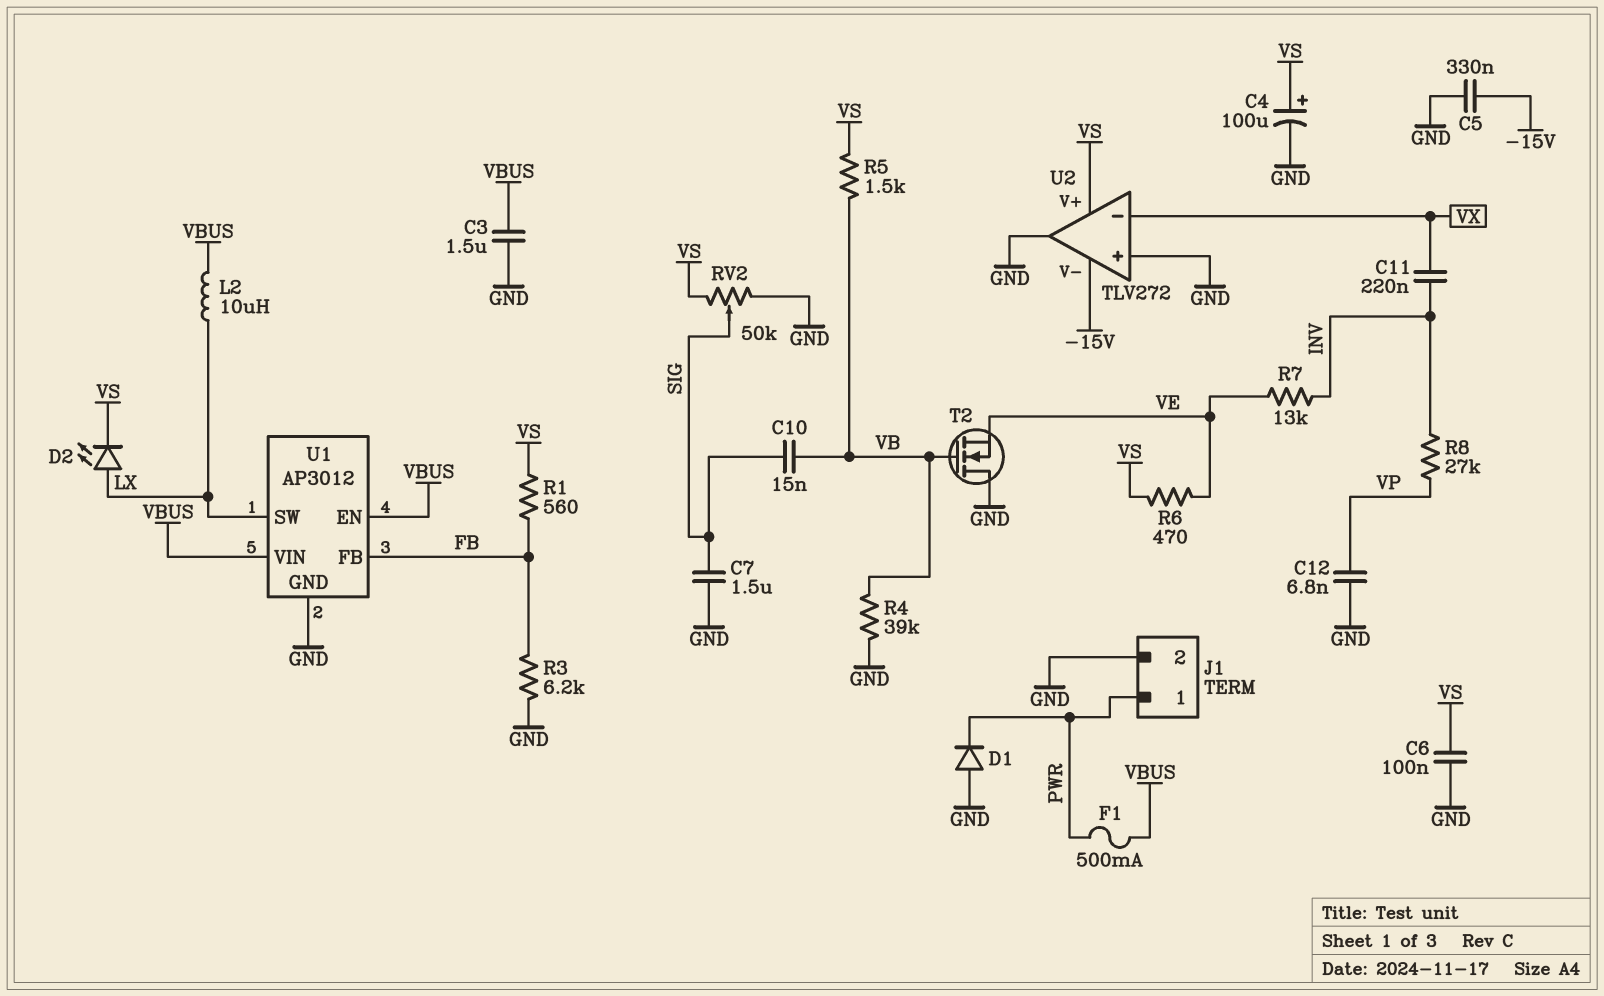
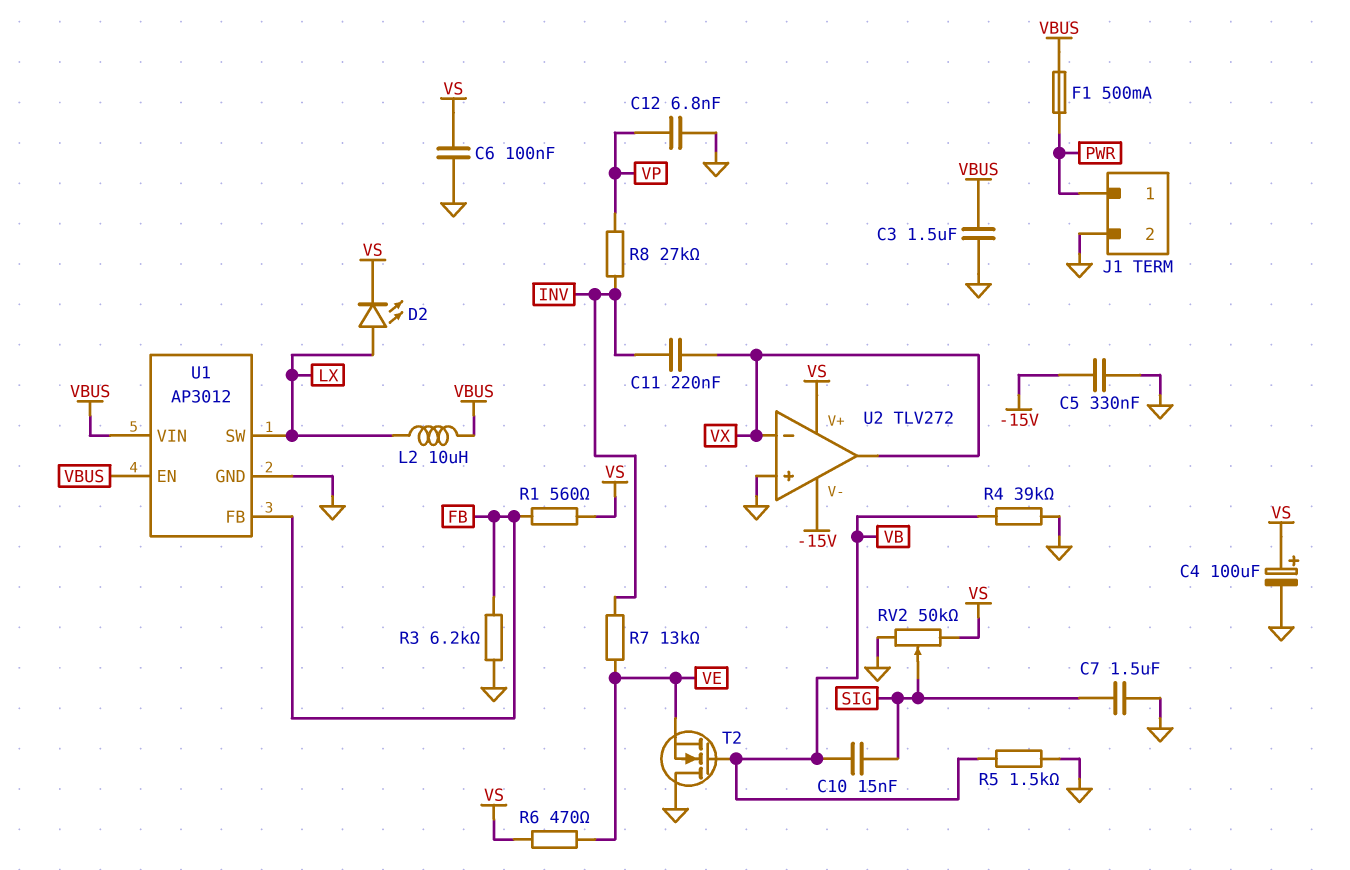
D1: diode (A GND, K PWR) -> none
R5: 1.5k (VB, VS) -> 1.5k (GND, VB)
U2 pin out: GND -> VX

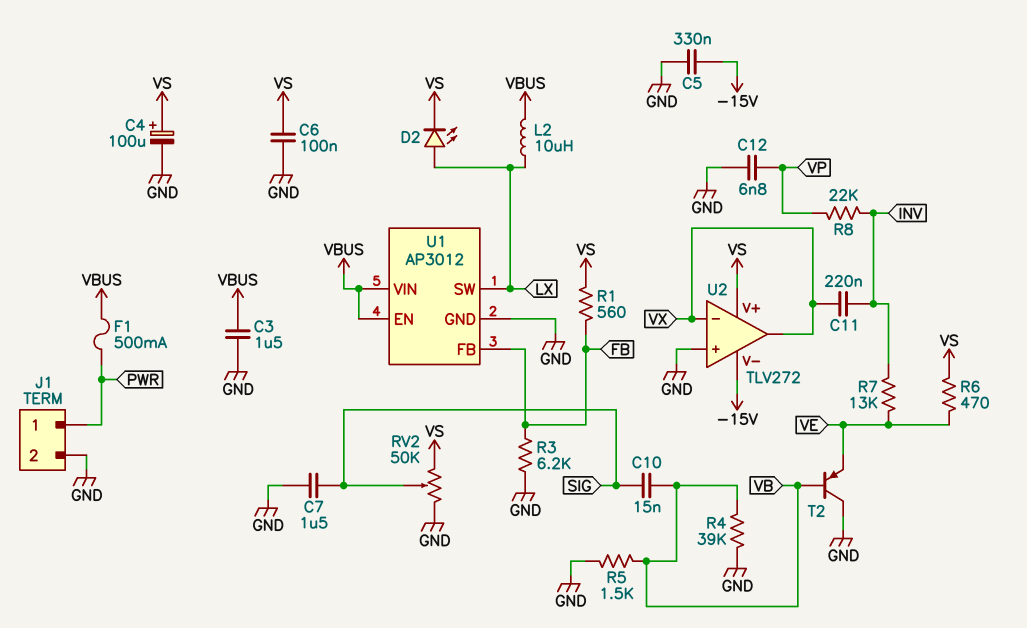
R8: 27k (INV, VP) -> 22k (INV, VP)
T2: NMOS (G VB, D GND, S VE) -> PNP (B VB, C GND, E VE)

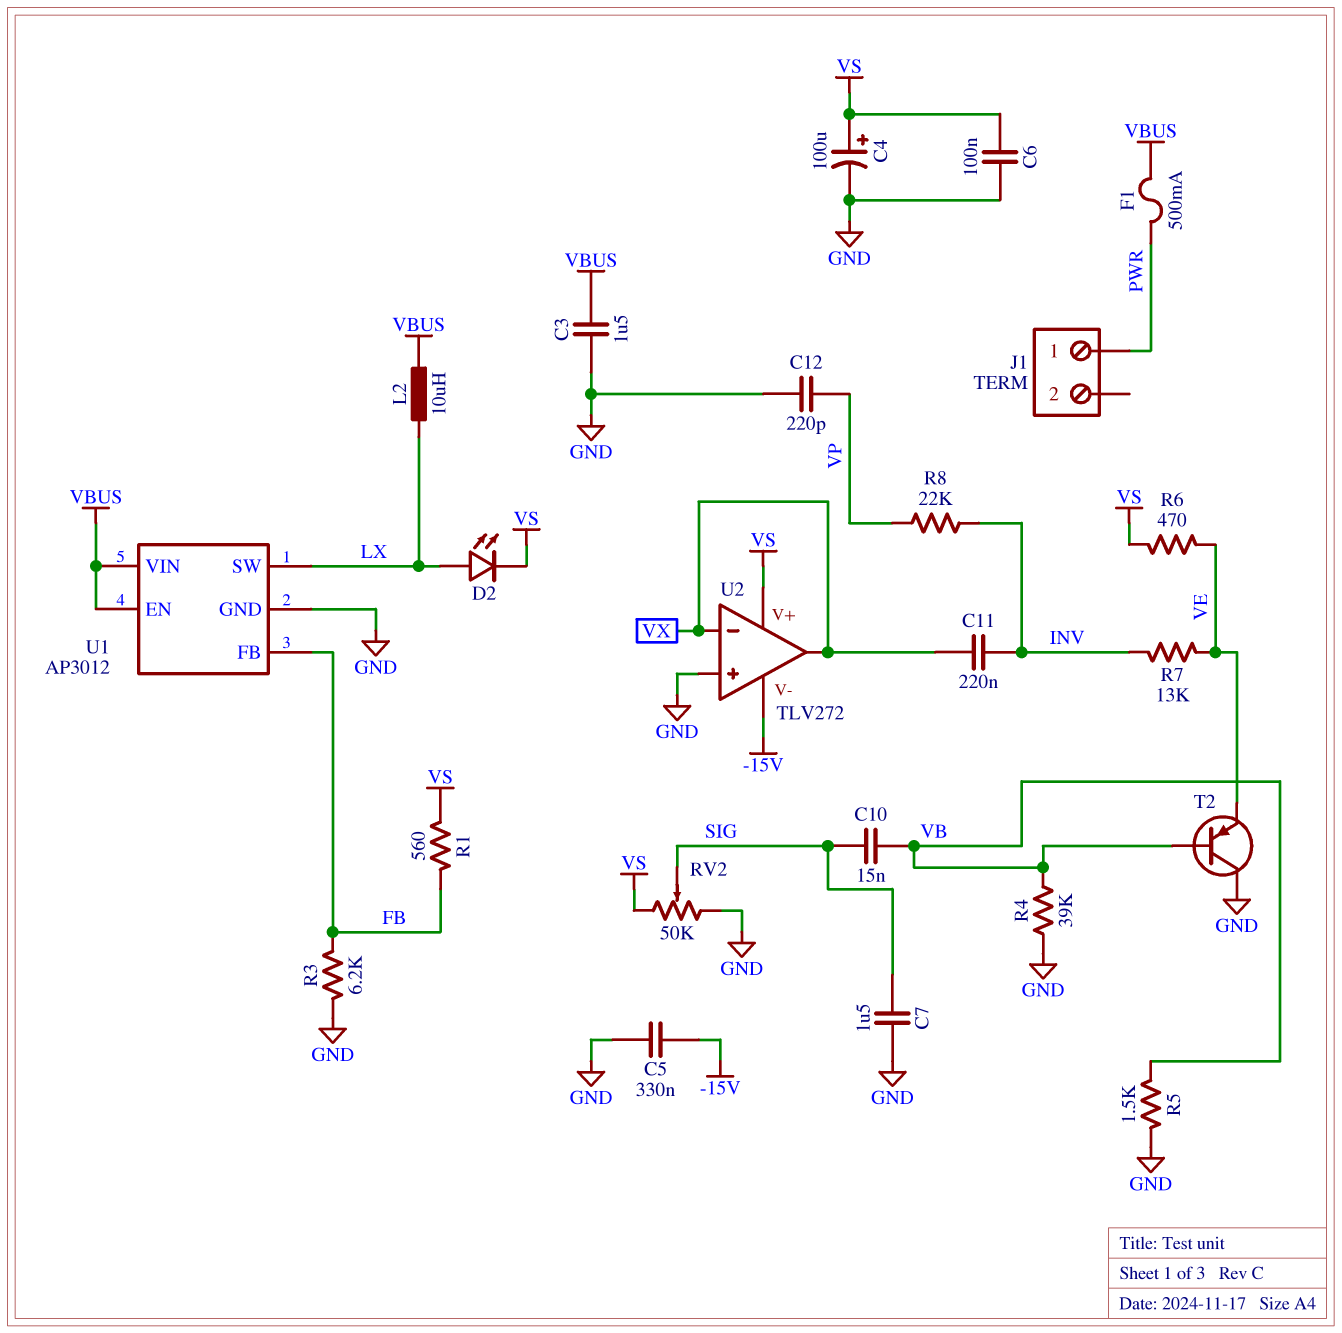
C12: 6.8nF (GND, VP) -> 220pF (GND, VP)
J1 pin 2: GND -> none

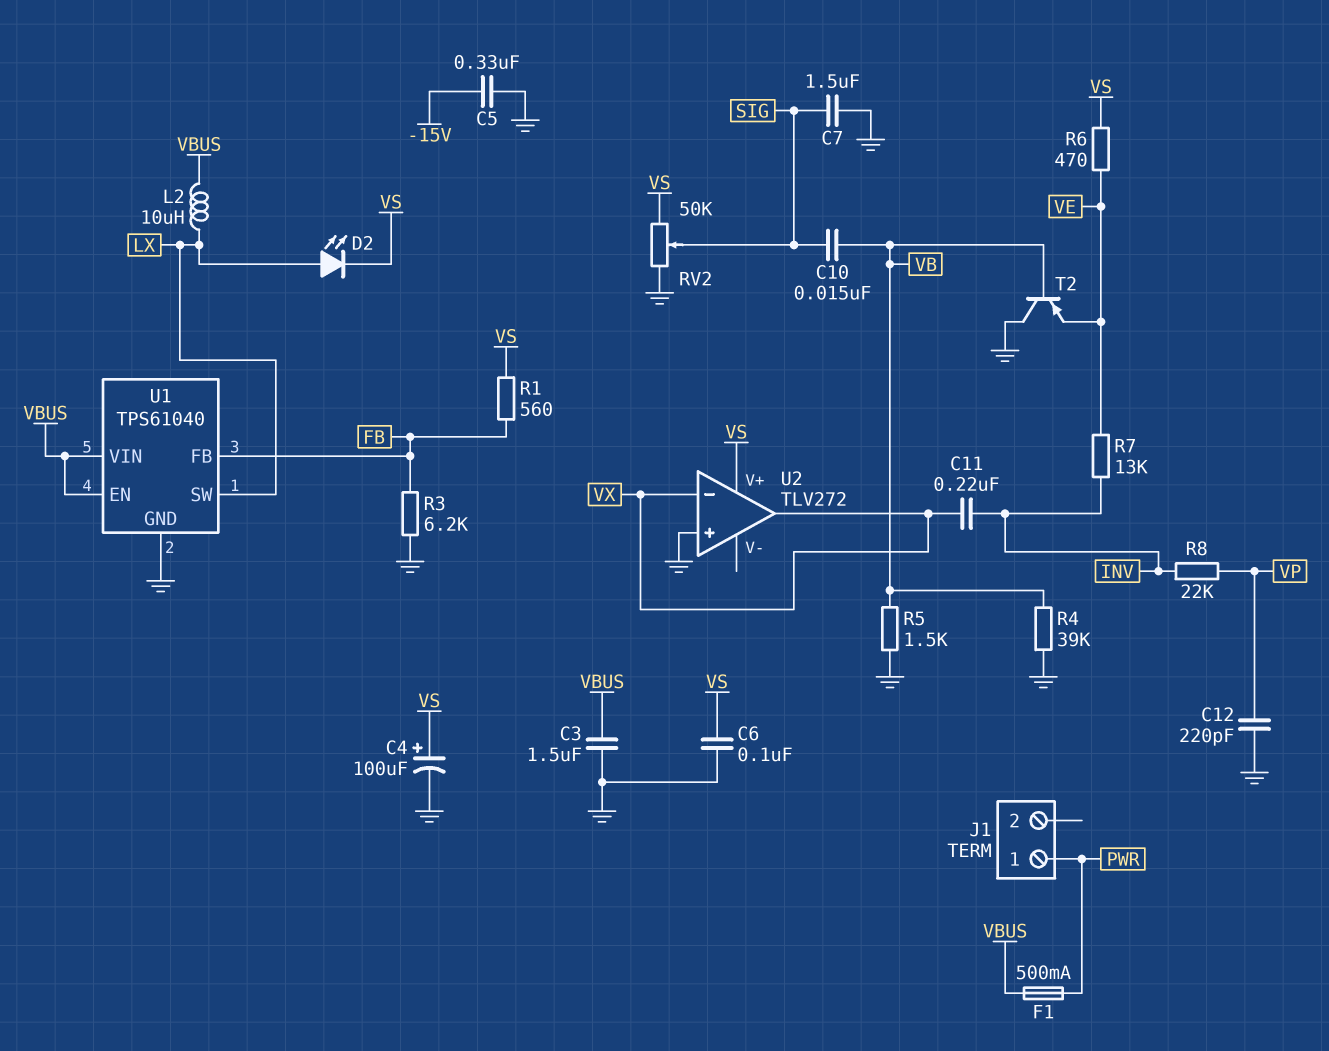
U1: AP3012 -> TPS61040
U2 pin V-: -15V -> none

